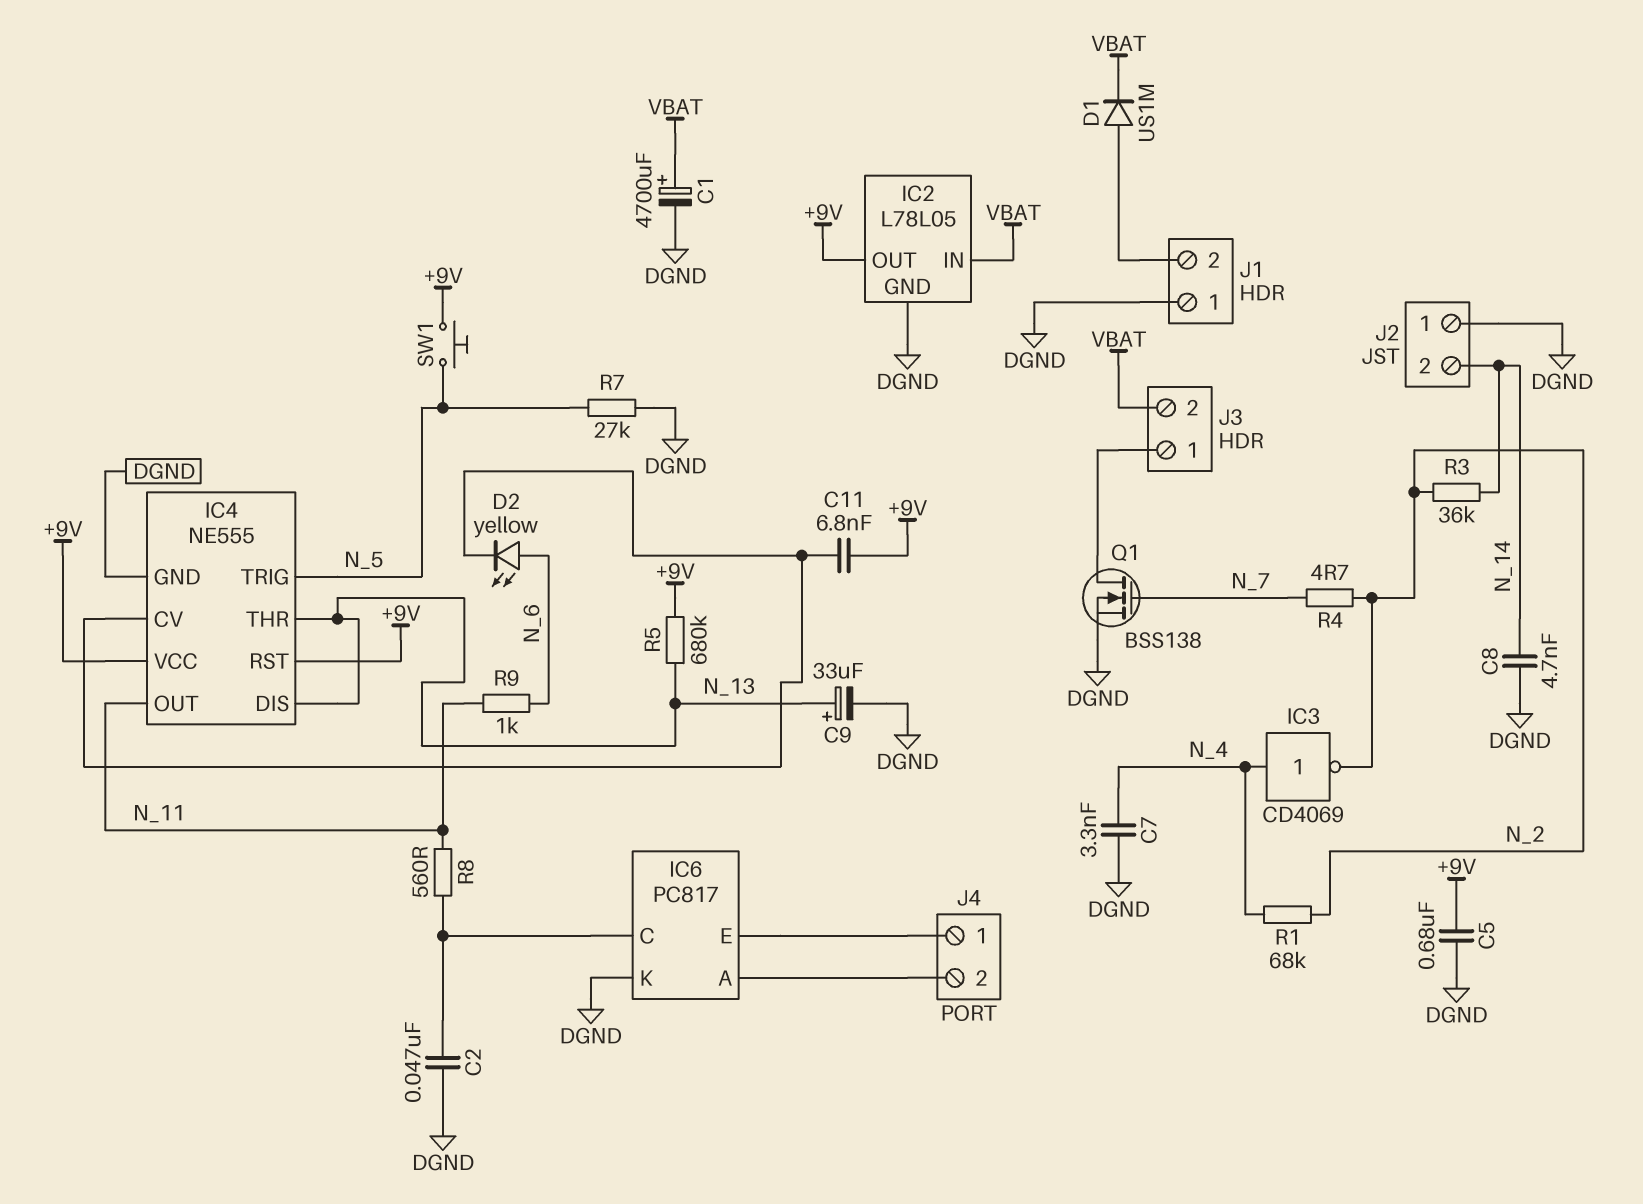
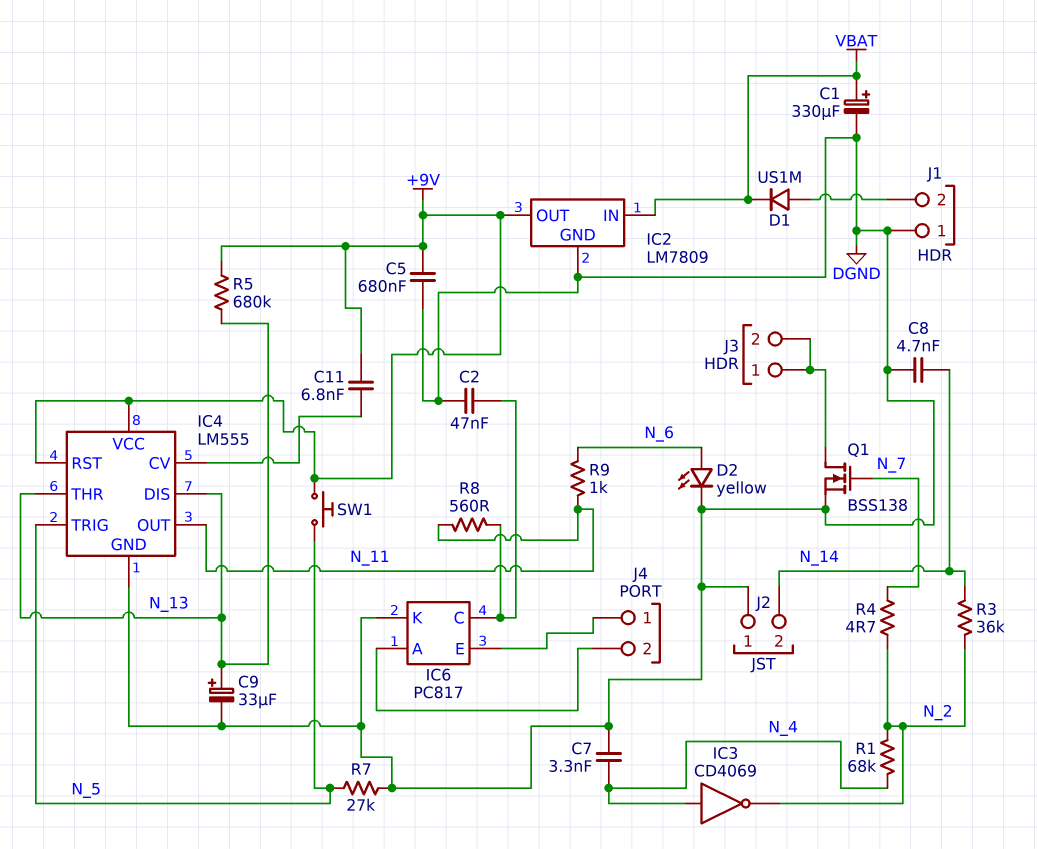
C1: 4700uF (plus VBAT, minus DGND) -> 330uF (plus VBAT, minus DGND)
D2: LED yellow (A N_6, K IC4/CV) -> LED yellow (A N_6, K DGND)
IC2: L78L05 -> LM7809
IC4: NE555 -> LM555
J3 pin 2: VBAT -> J3/1

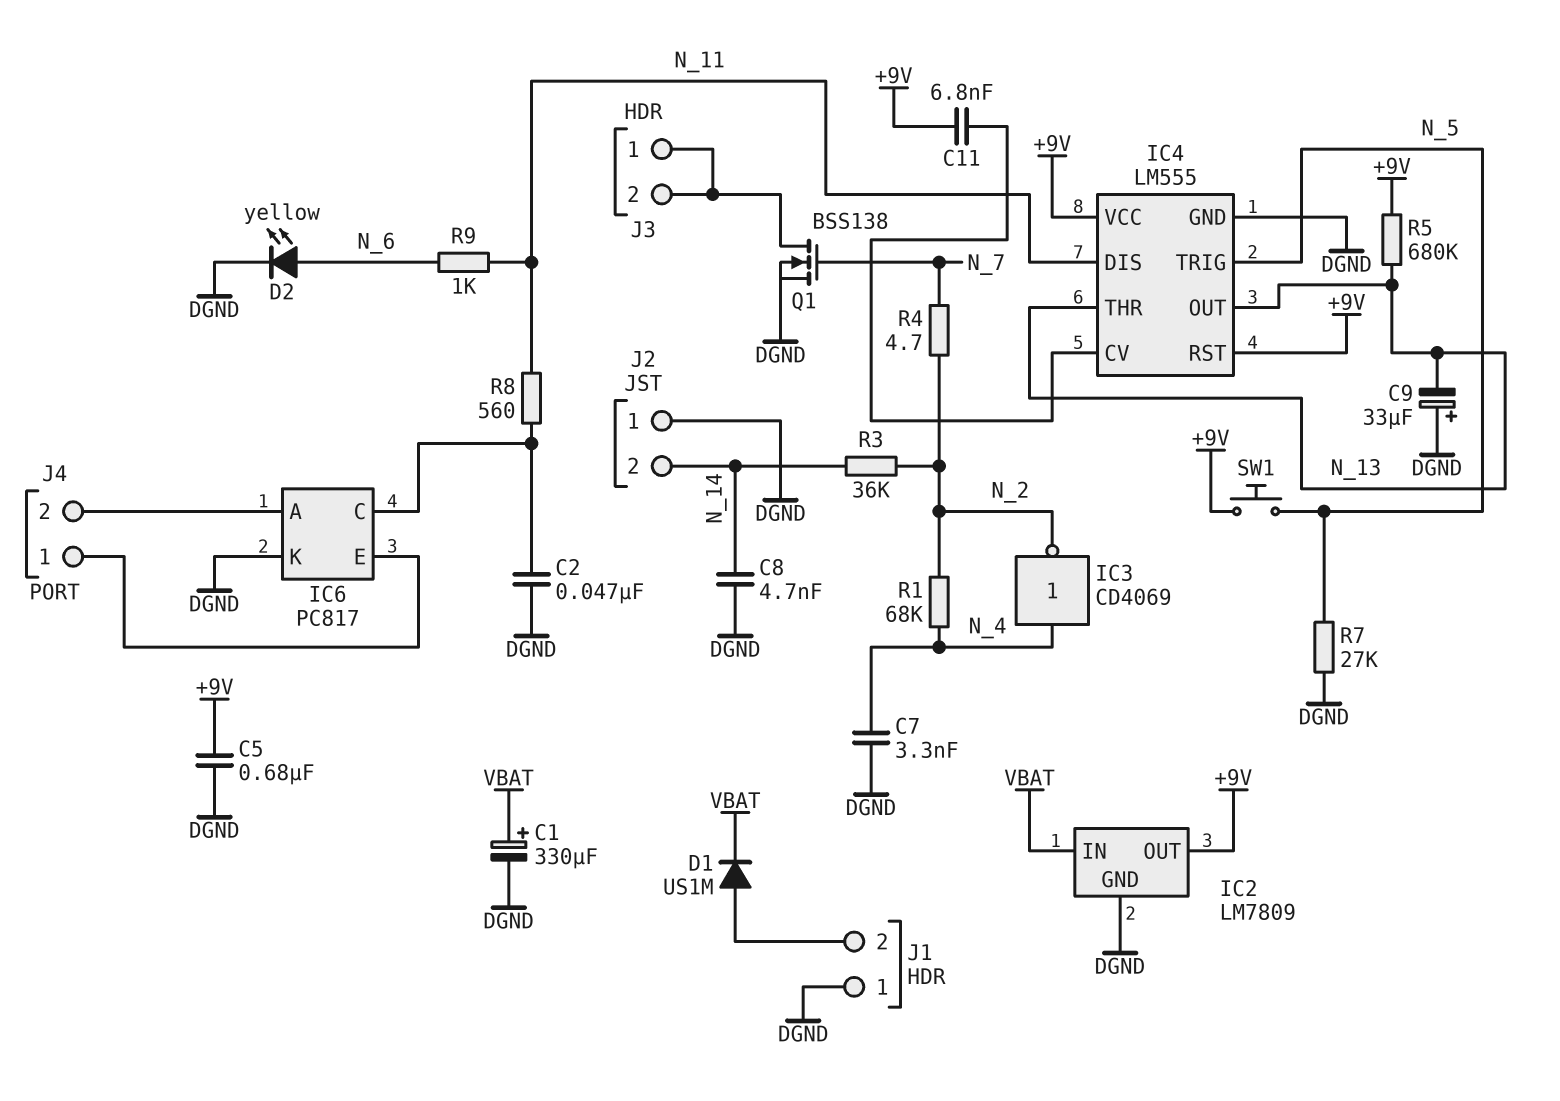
C9: 33uF (plus N_13, minus DGND) -> 33uF (plus DGND, minus N_13)
IC4 pin DIS: N_13 -> N_11
IC4 pin OUT: N_11 -> N_13

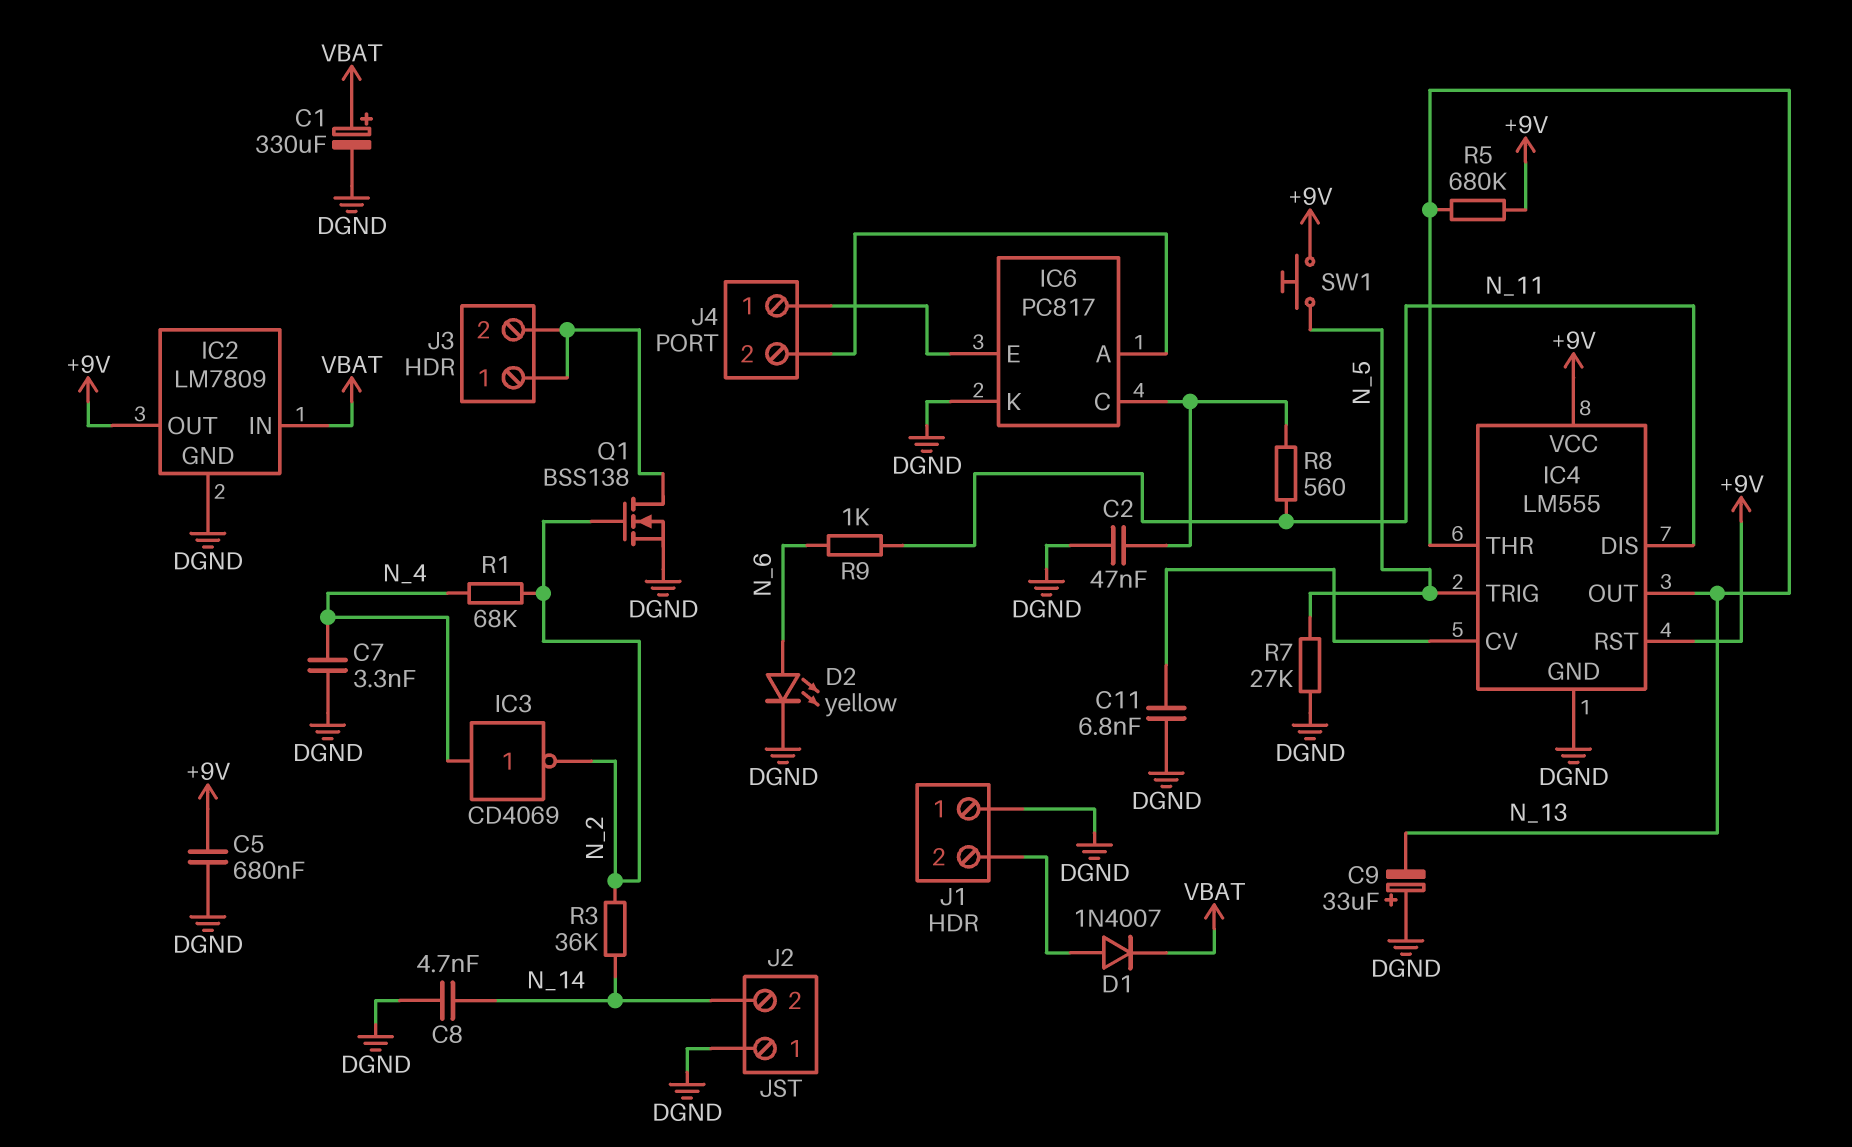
C11: 6.8nF (+9V, IC4/CV) -> 6.8nF (DGND, IC4/CV)
D1: diode US1M (A J1/2, K VBAT) -> diode 1N4007 (A J1/2, K VBAT)
Q1: NMOS BSS138 (G N_7, D J3/1, S DGND) -> NMOS BSS138 (G N_2, D J3/1, S DGND)
R4: 4.7 (N_2, N_7) -> none

